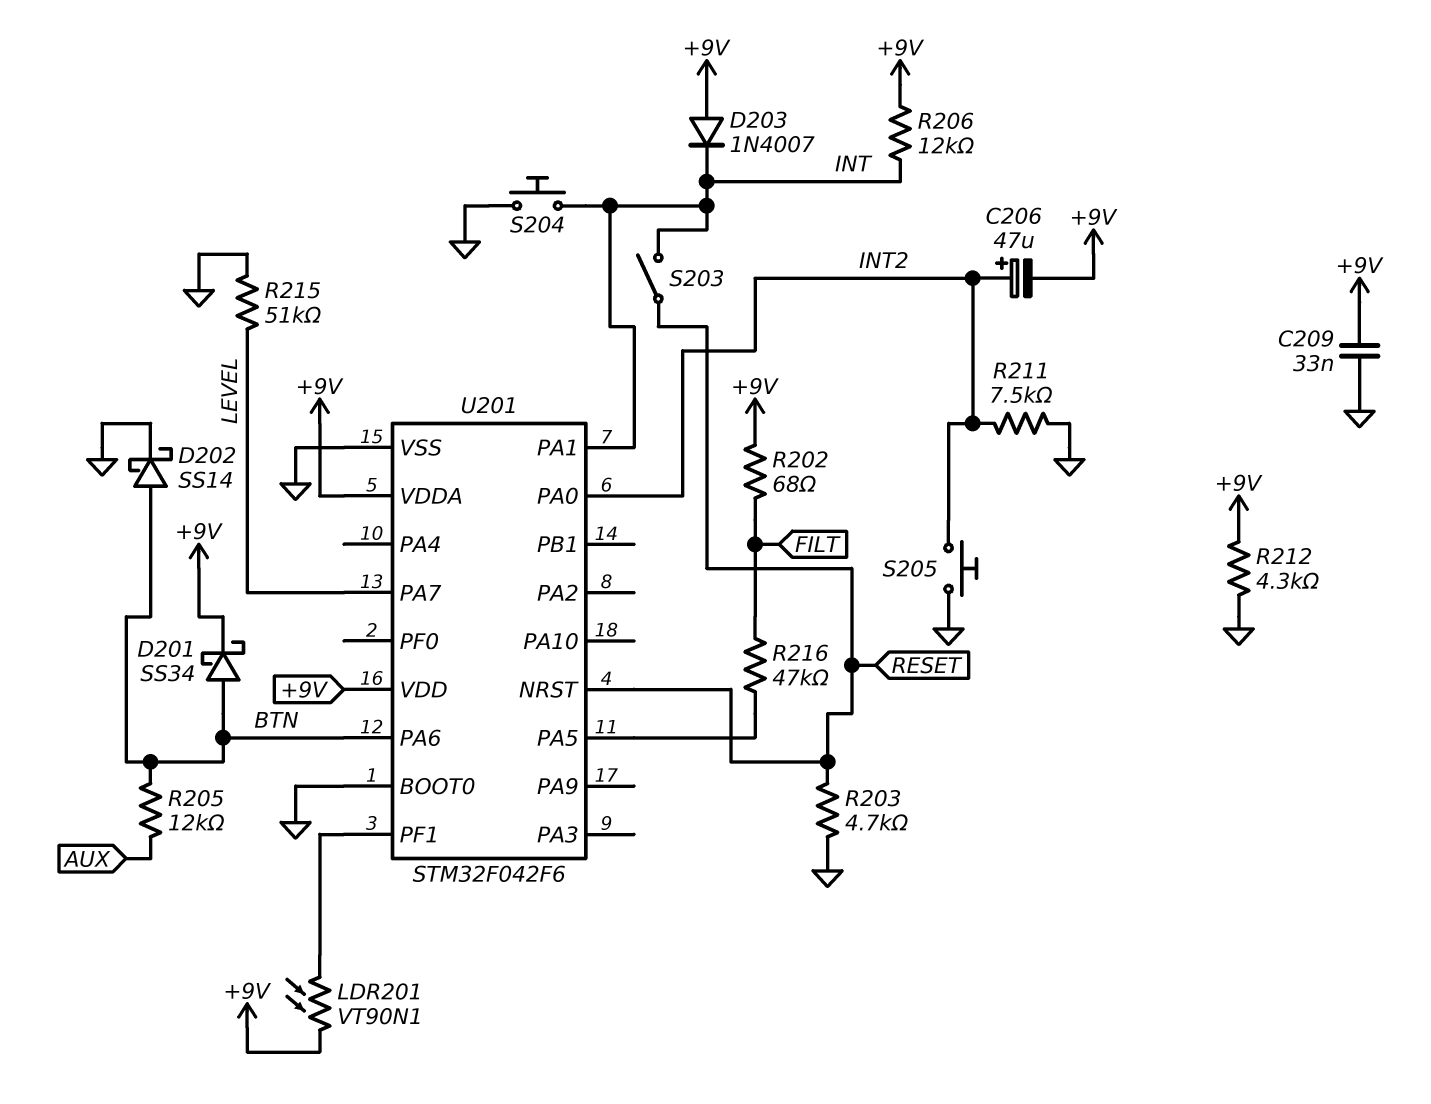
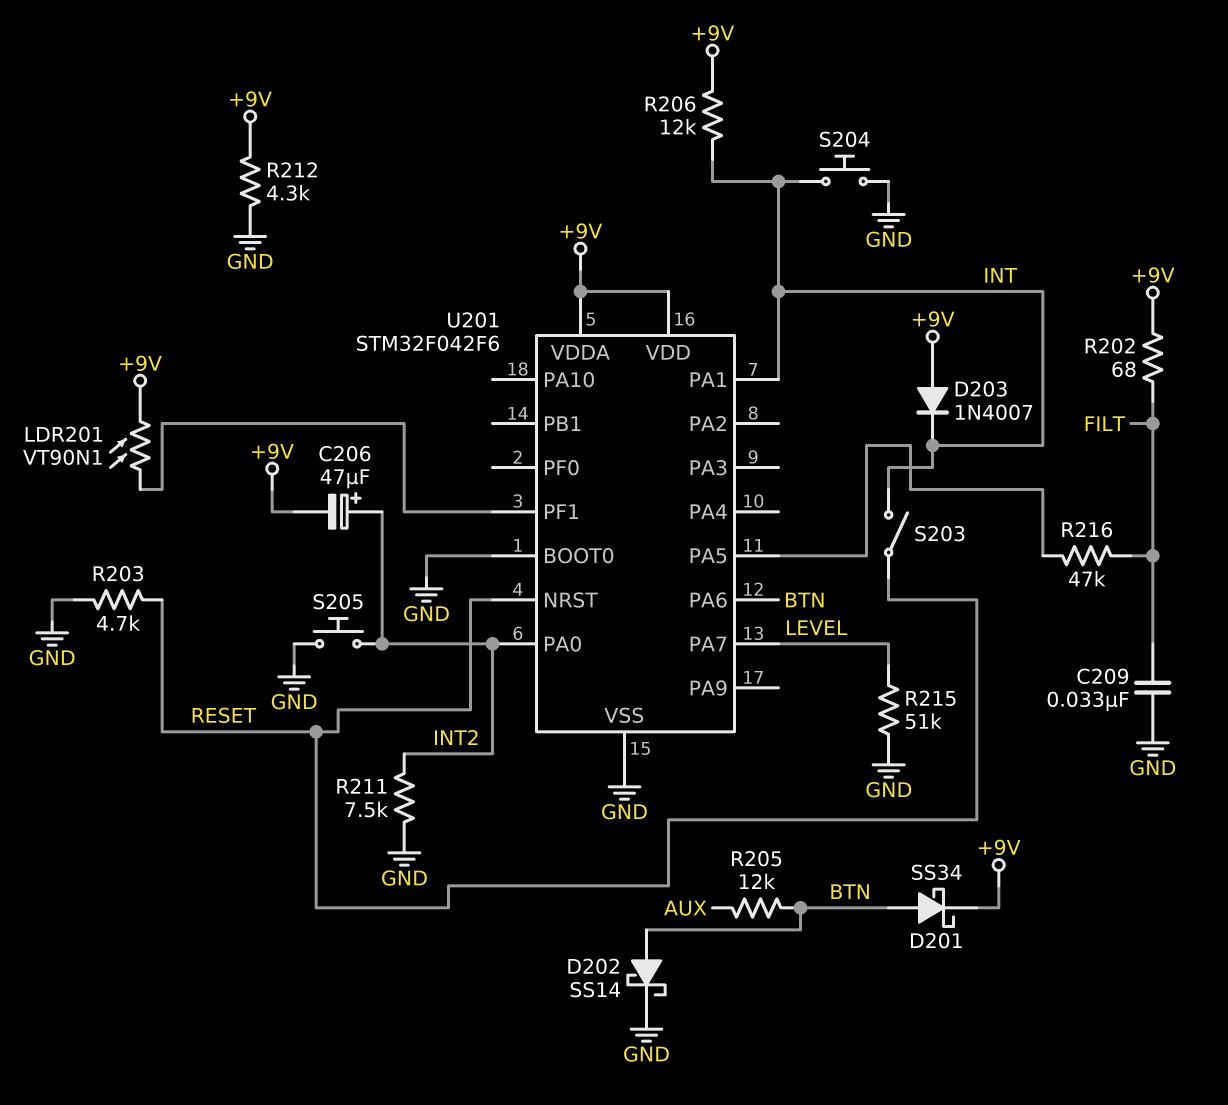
C209: 33nF (+9V, GND) -> 33nF (FILT, GND)

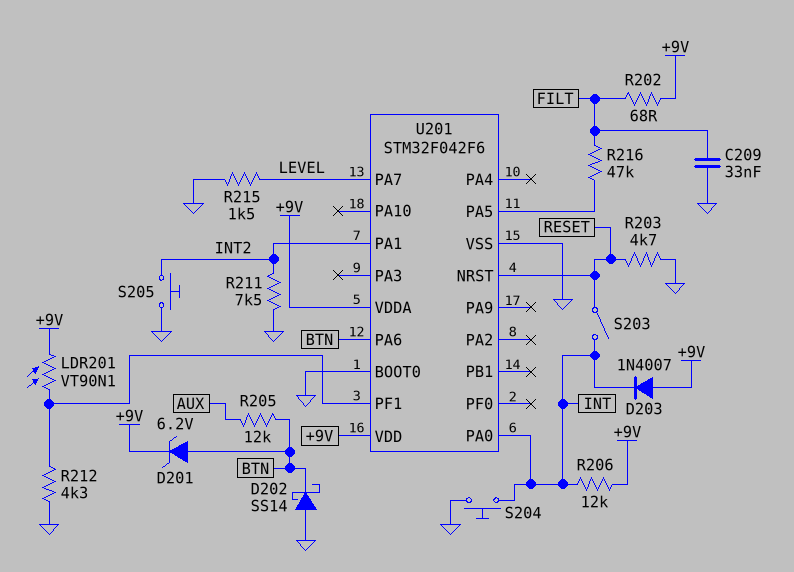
C206: 47uF (plus INT2, minus +9V) -> none
D201: schottky SS34 (A BTN, K +9V) -> zener 6.2V (A BTN, K +9V)
D202: schottky SS14 (A BTN, K GND) -> schottky SS14 (A GND, K BTN)
R212: 4.3k (+9V, GND) -> 4.3k (GND, U201/PF1)
R215: 51k (GND, LEVEL) -> 1.5k (GND, LEVEL)
U201 pin PA0: INT2 -> INT
U201 pin PA1: INT -> INT2

